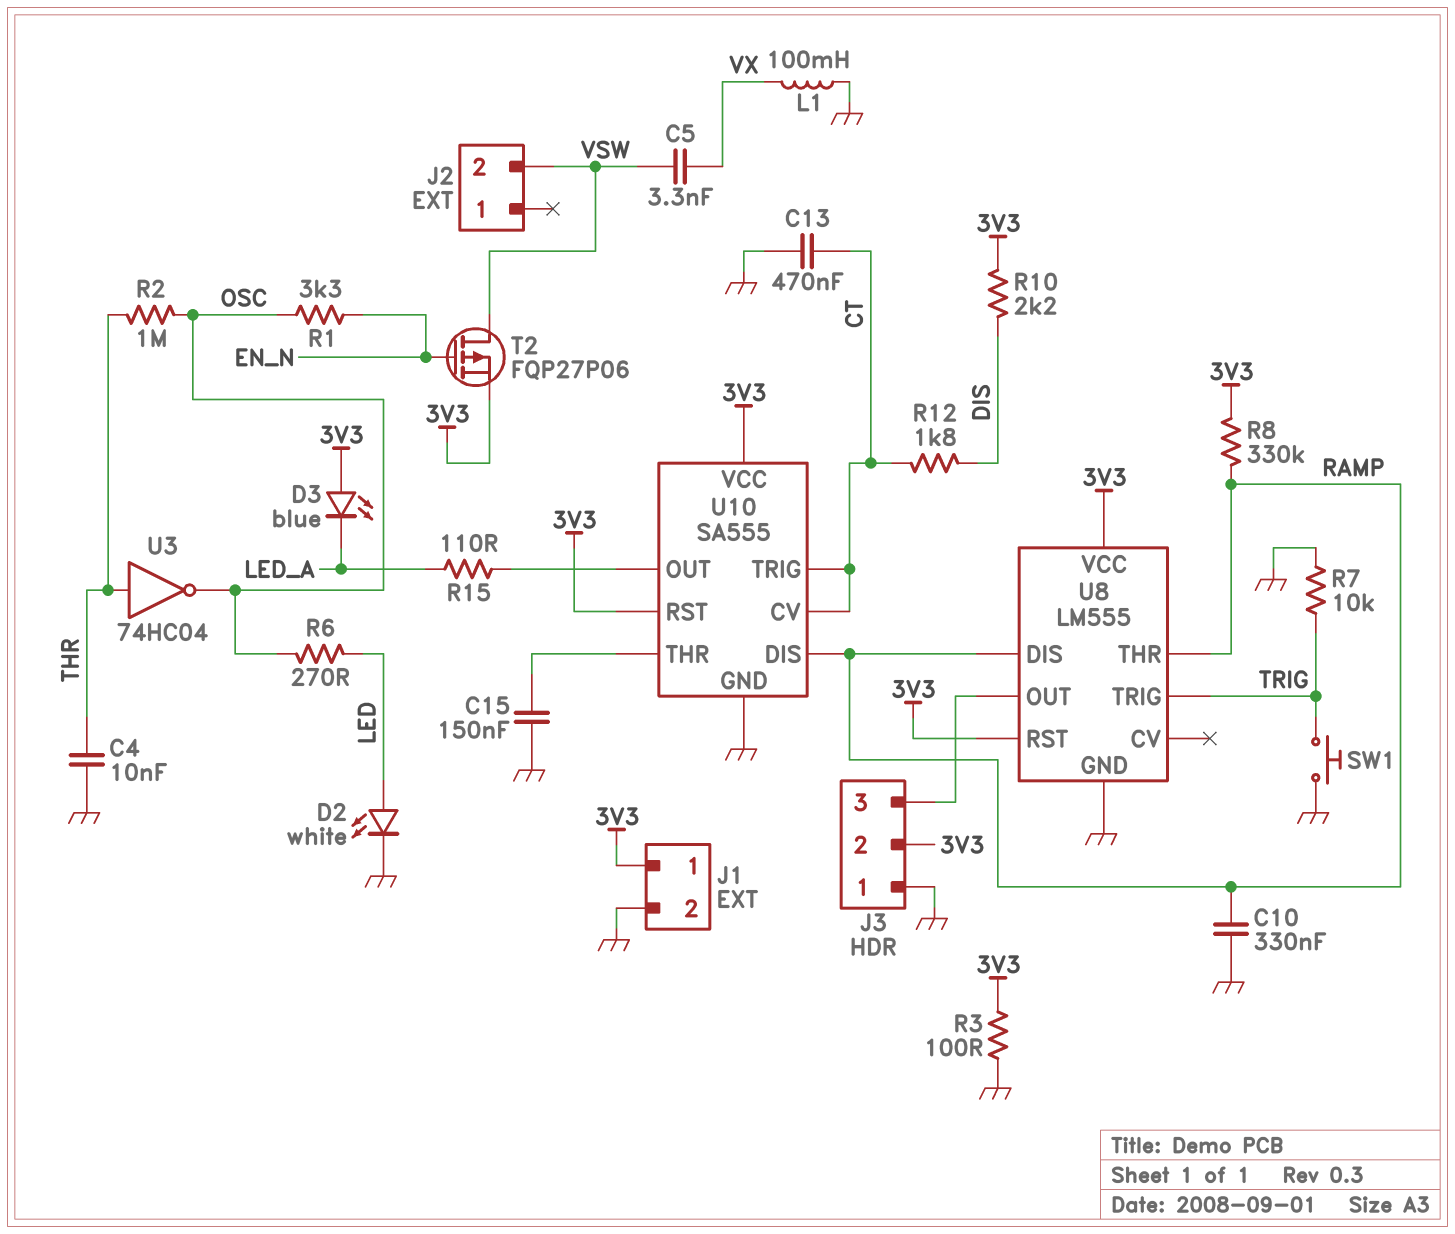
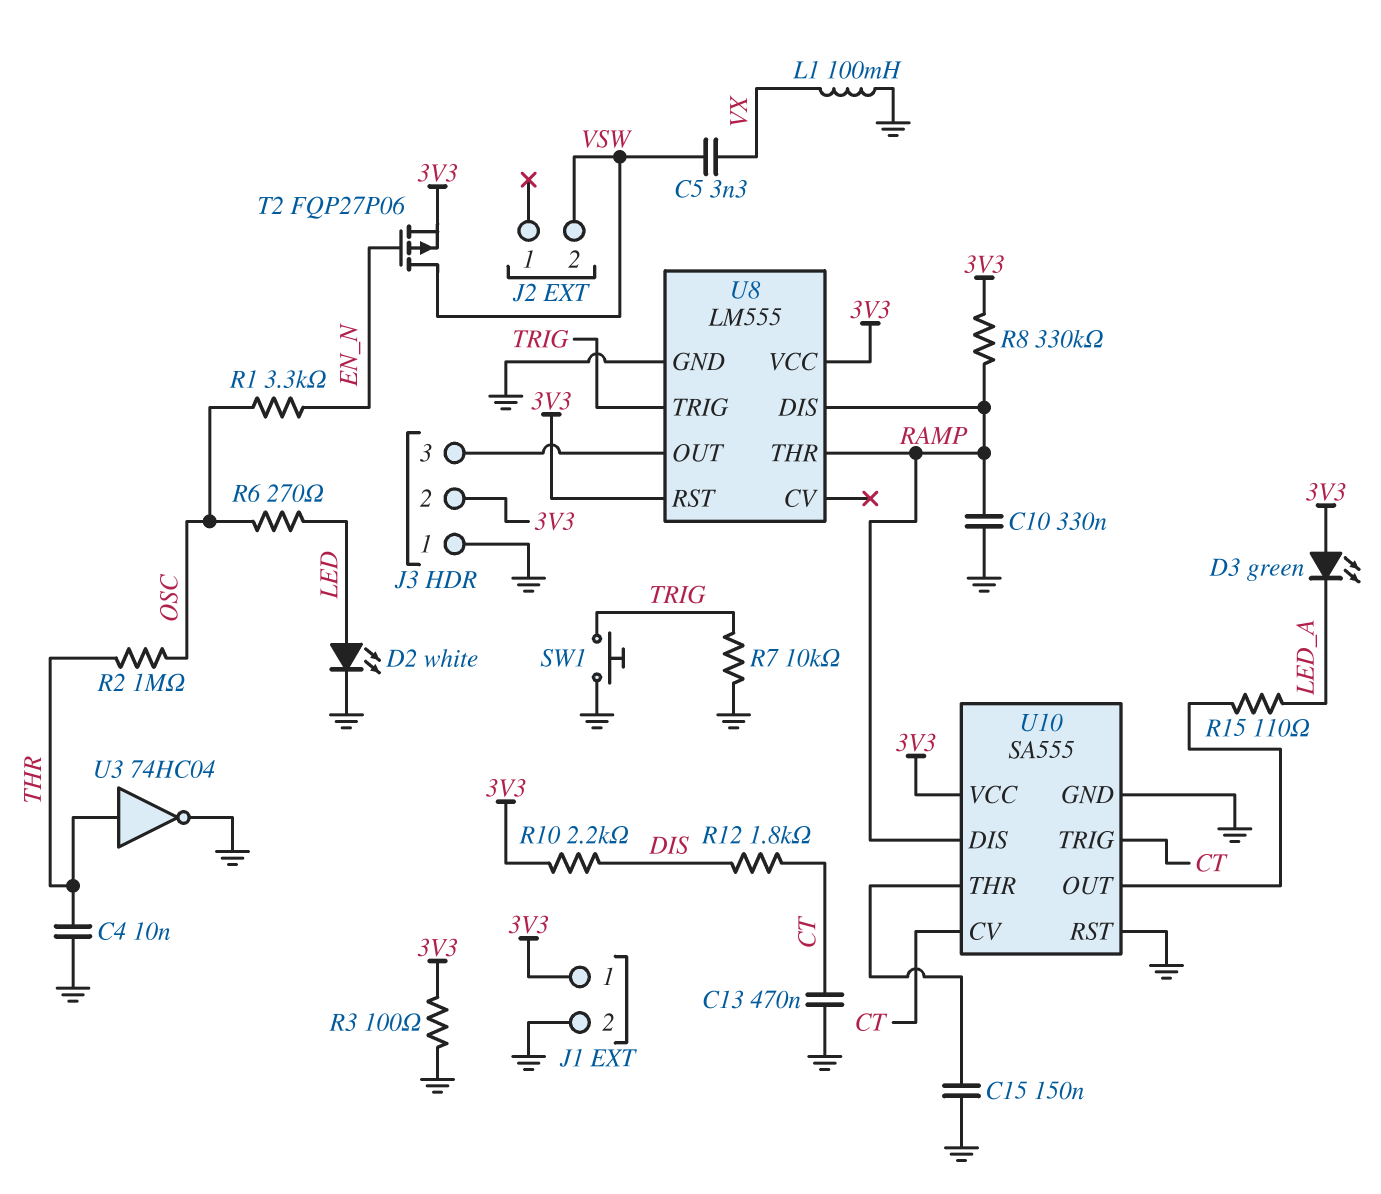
D3: LED blue (A 3V3, K LED_A) -> LED green (A 3V3, K LED_A)
U3: NOT 74HC04 (in THR, out OSC) -> NOT 74HC04 (in THR, out GND)
U10 pin RST: 3V3 -> GND

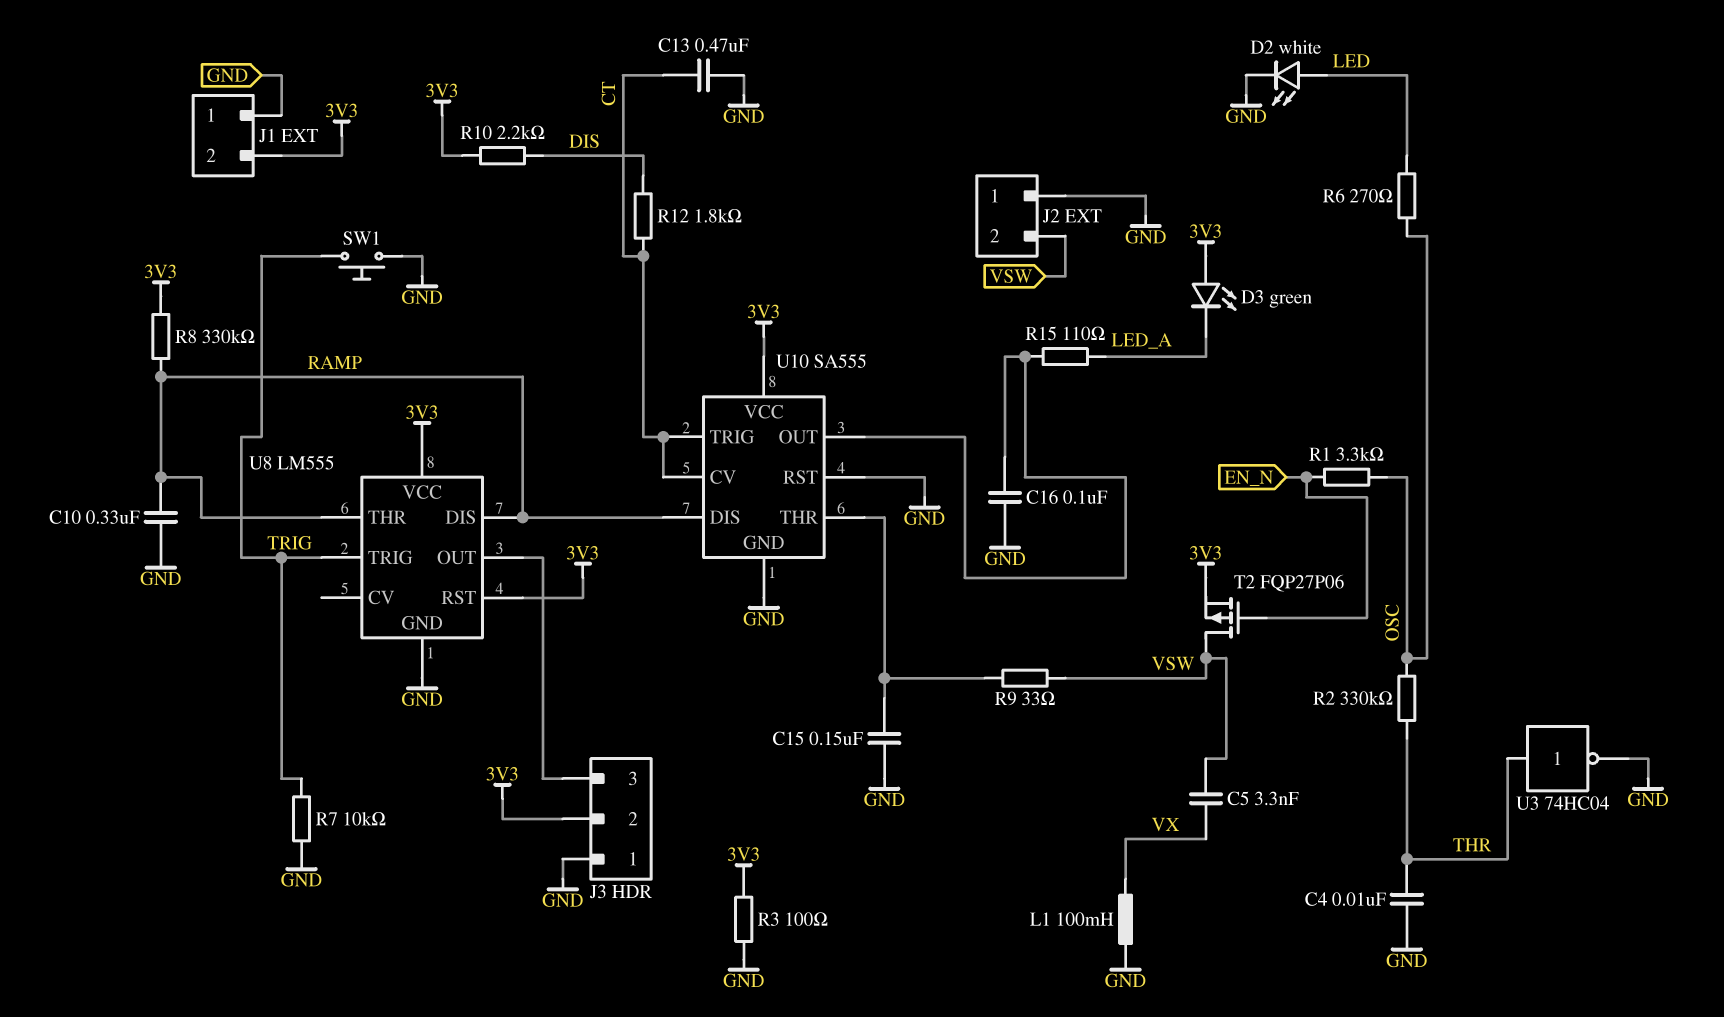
C16: none -> 100nF (GND, U10/OUT)
J1 pin 1: 3V3 -> GND
J1 pin 2: GND -> 3V3
J2 pin 1: none -> GND
R2: 1M (OSC, THR) -> 330k (OSC, THR)
R9: none -> 33 (U10/THR, VSW)

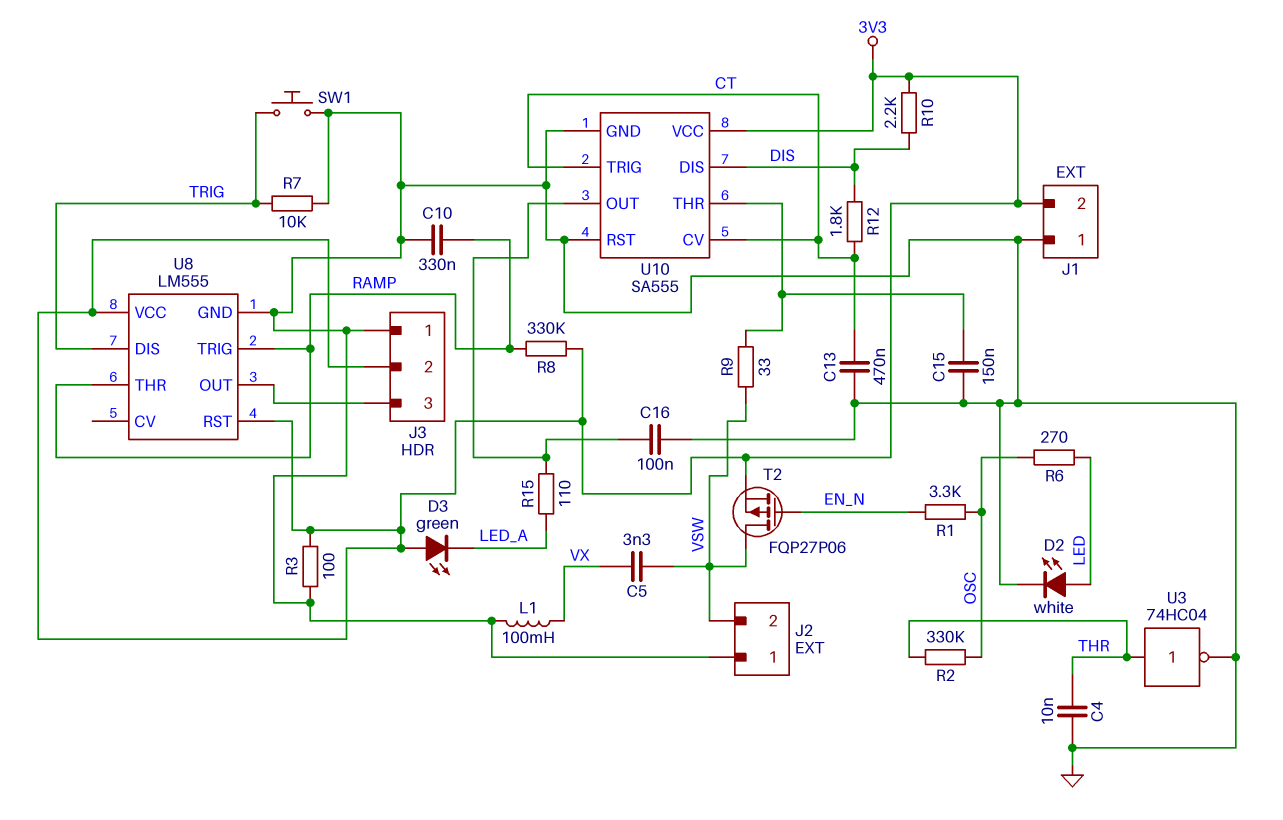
U8 pin DIS: RAMP -> TRIG
U8 pin TRIG: TRIG -> RAMP
U10 pin DIS: RAMP -> DIS

